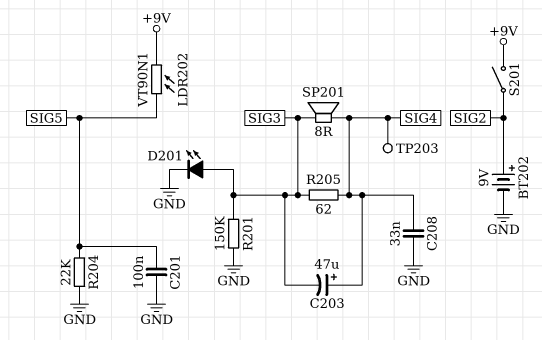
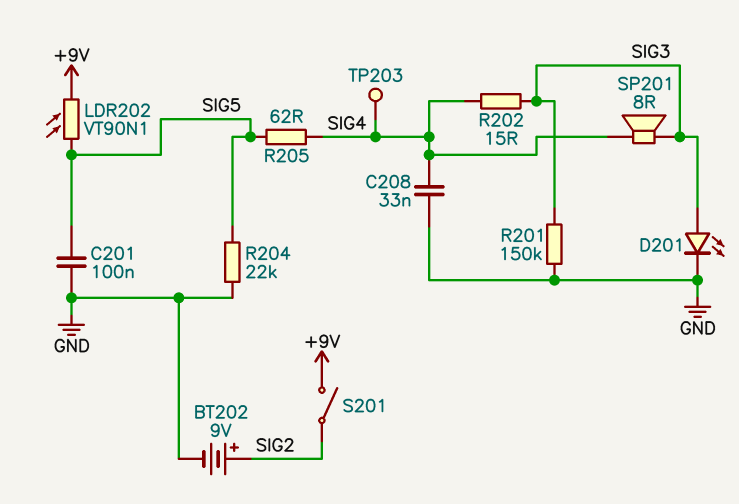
C203: 47uF (plus SIG4, minus SIG3) -> none
R202: none -> 15 (SIG3, SIG4)
R205: 62 (SIG3, SIG4) -> 62 (SIG4, SIG5)

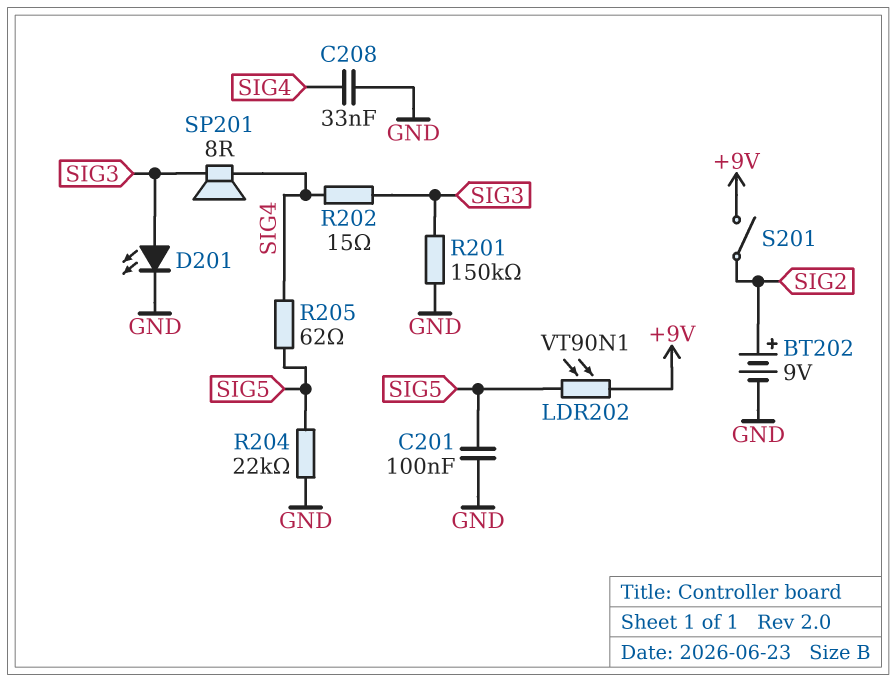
TP203: test point (SIG4) -> none

